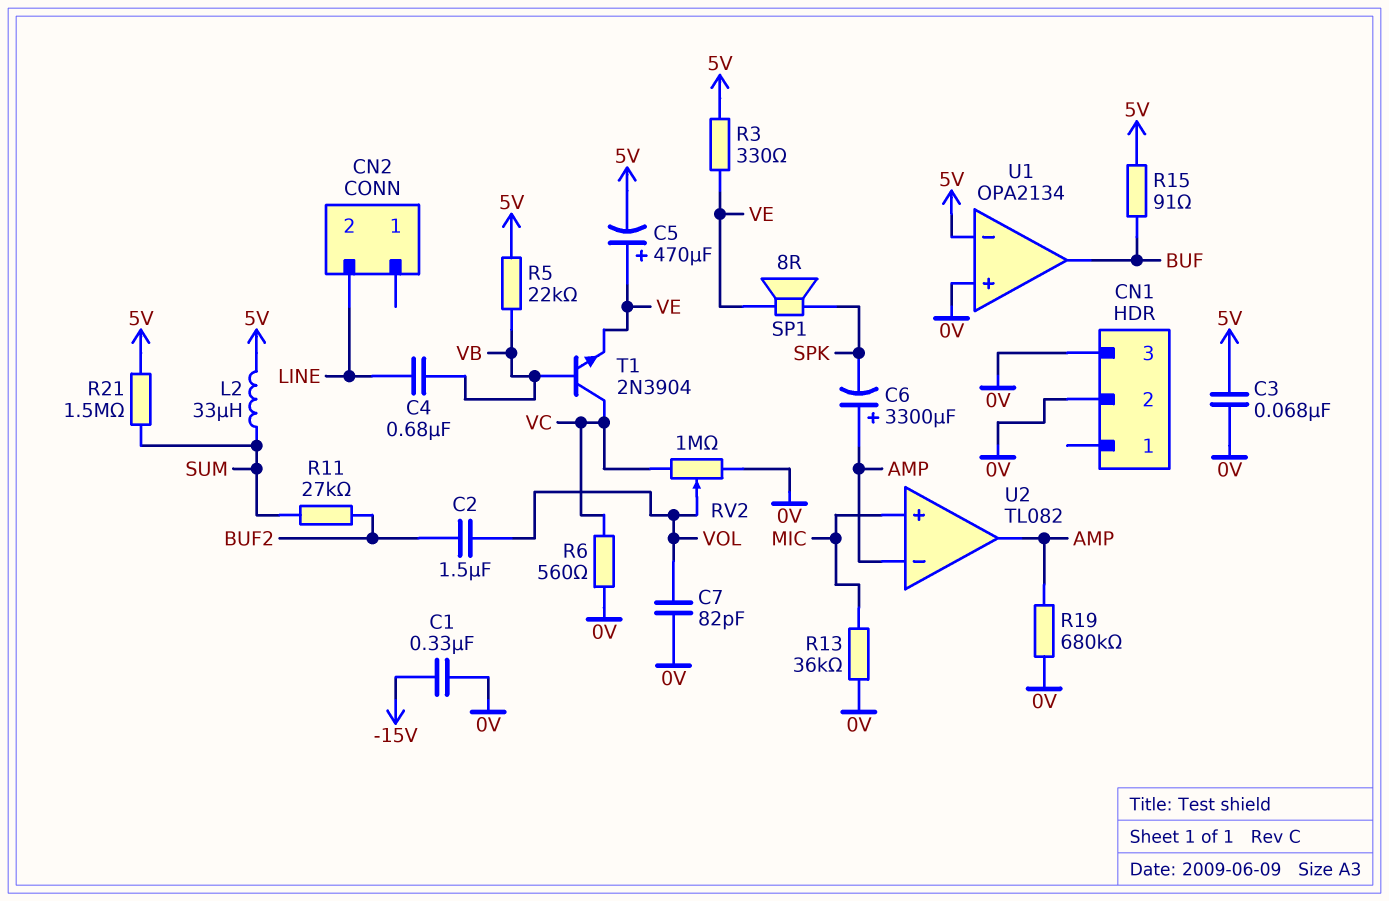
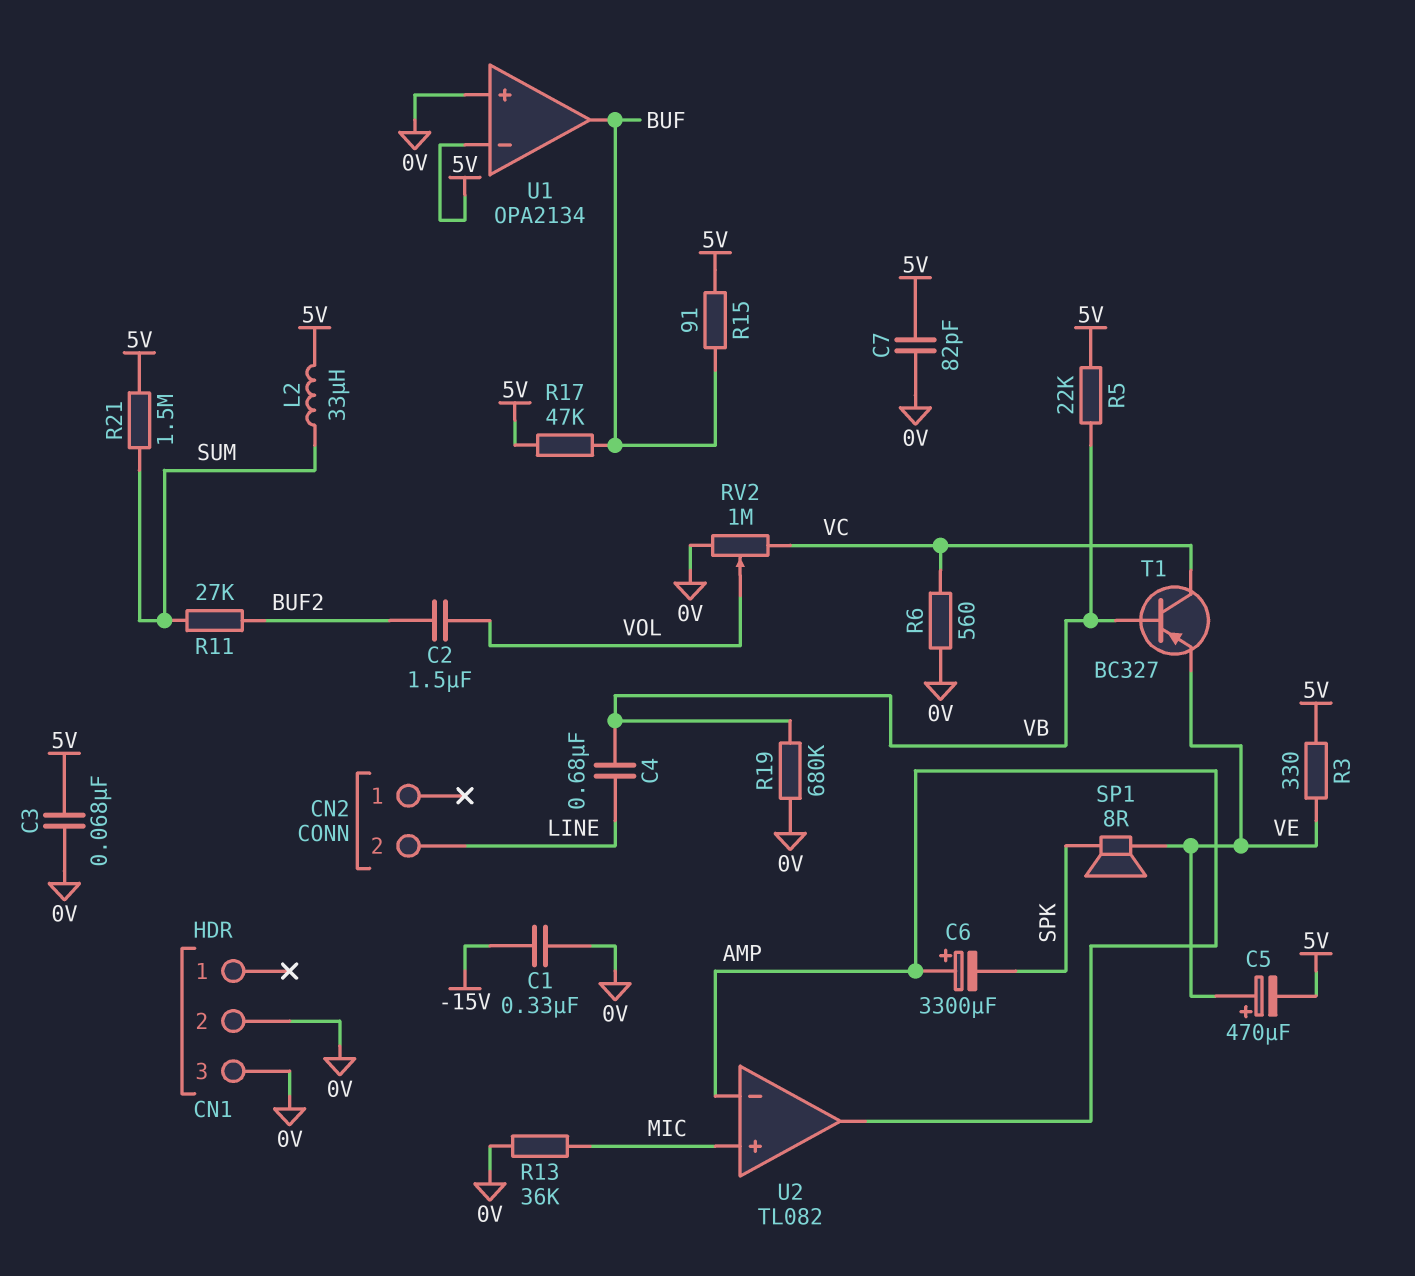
C7: 82pF (0V, VOL) -> 82pF (0V, 5V)
R17: none -> 47k (5V, BUF)
R19: 680k (0V, AMP) -> 680k (0V, VB)
T1: NPN 2N3904 (B VB, C VC, E VE) -> PNP BC327 (B VB, C VC, E VE)

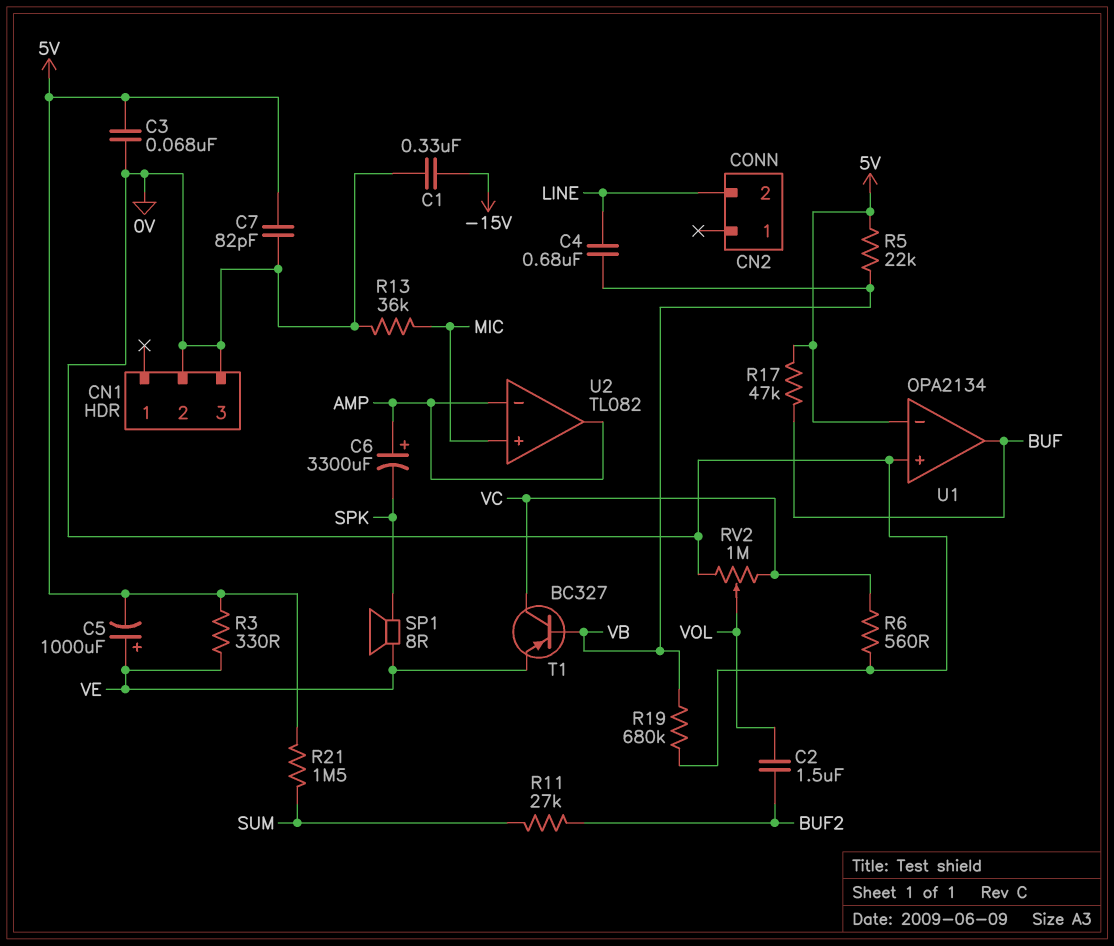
C5: 470uF (plus VE, minus 5V) -> 1000uF (plus VE, minus 5V)
L2: 33uH (5V, SUM) -> none
R15: 91 (5V, BUF) -> none

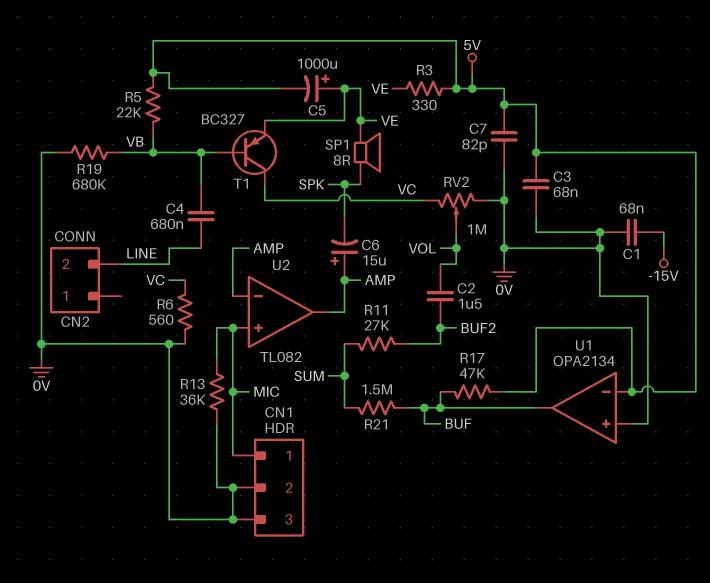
C1: 330nF (-15V, 0V) -> 68nF (-15V, 0V)
C6: 3300uF (plus AMP, minus SPK) -> 15uF (plus AMP, minus SPK)
CN1 pin 1: none -> MIC
R21: 1.5M (5V, SUM) -> 1.5M (BUF, SUM)

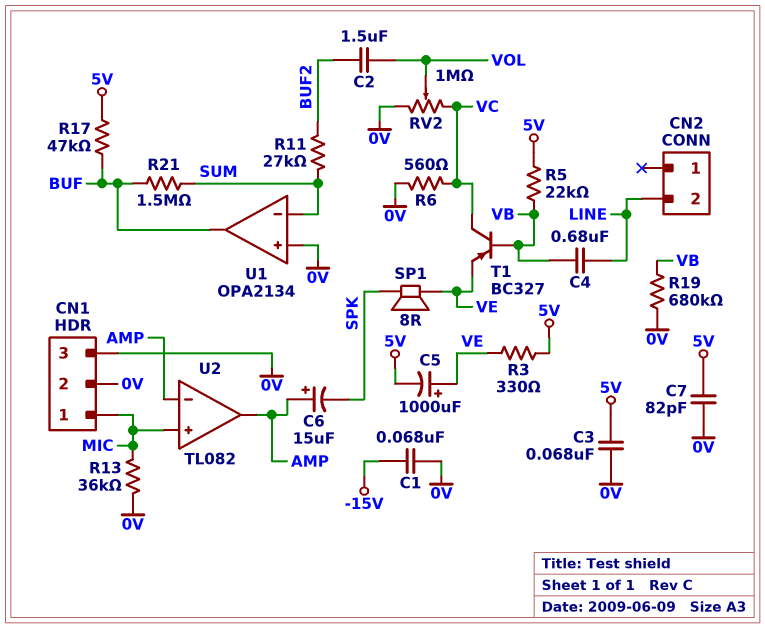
U1 pin in-: 5V -> SUM

